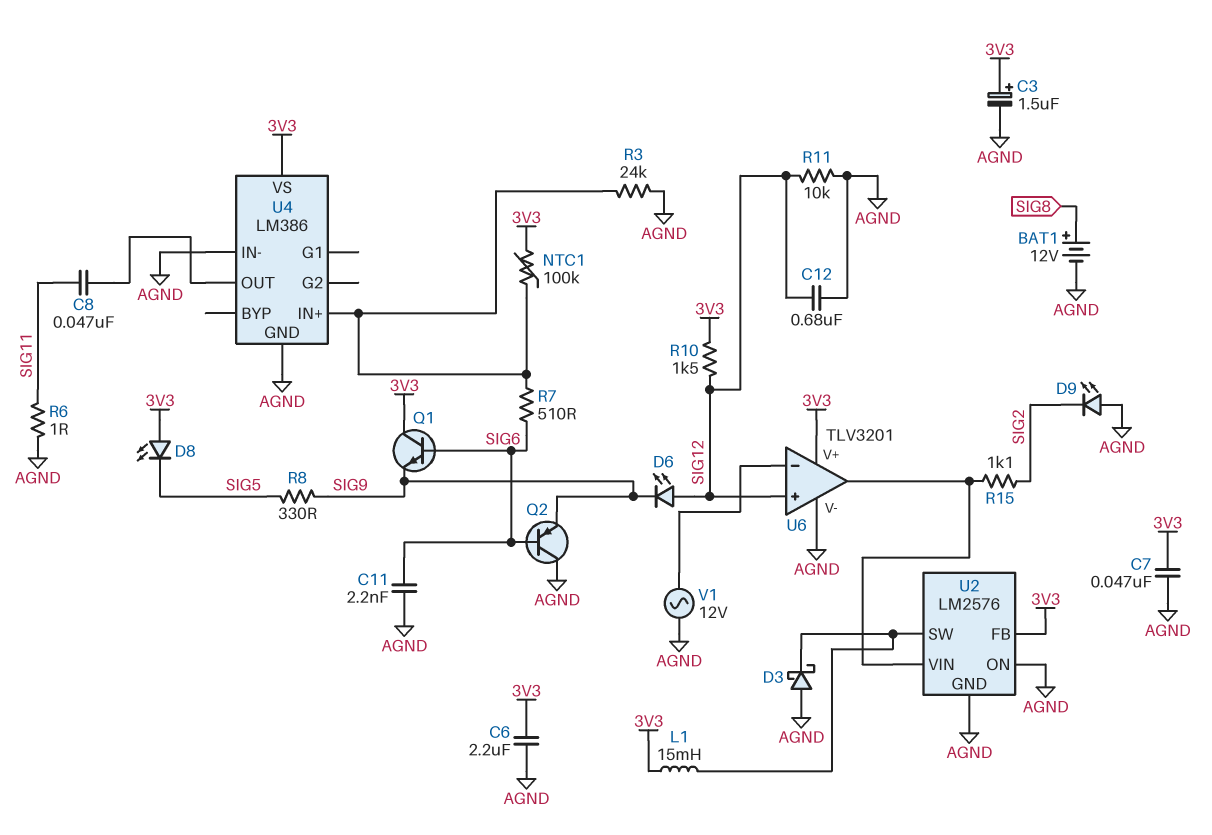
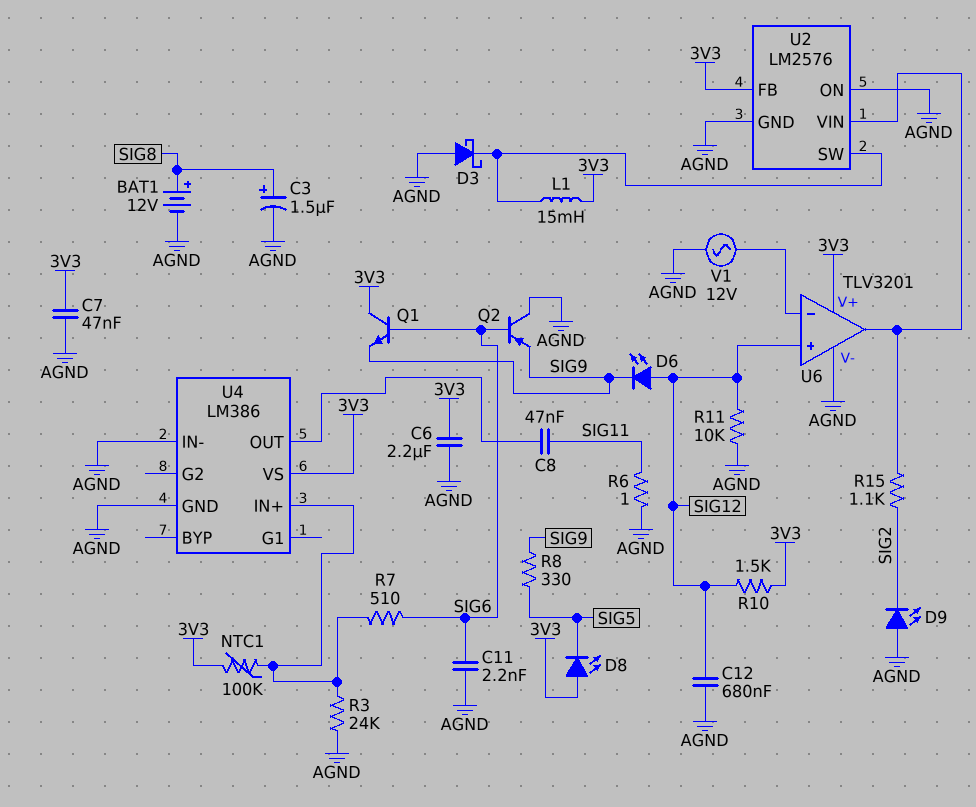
C3: 1.5uF (plus 3V3, minus AGND) -> 1.5uF (plus SIG8, minus AGND)

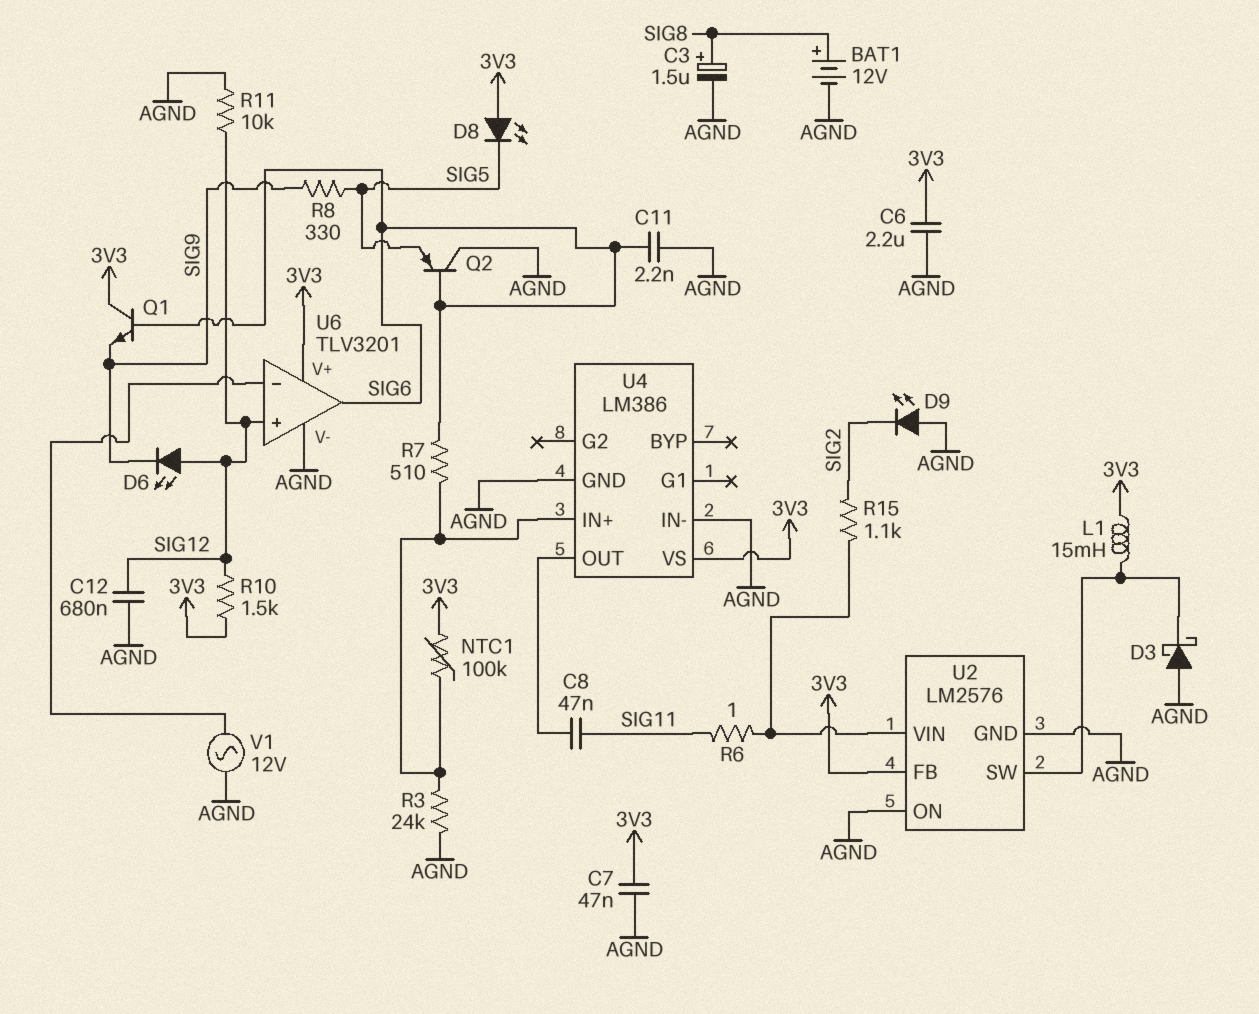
Q2: PNP (B SIG6, C AGND, E SIG9) -> PNP (B SIG6, C AGND, E SIG5)
R6: 1 (AGND, SIG11) -> 1 (SIG11, U2/VIN)
U6 pin out: U2/VIN -> SIG6

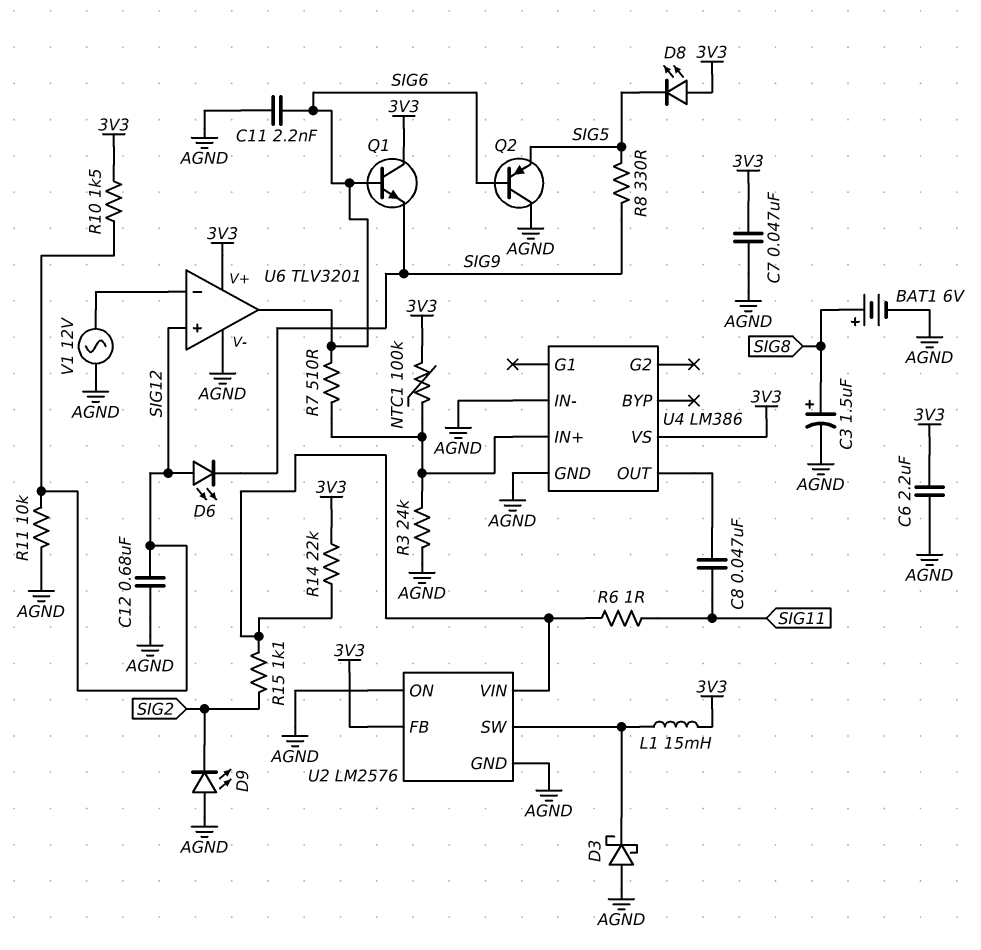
BAT1: 12V (plus SIG8, minus AGND) -> 6V (plus SIG8, minus AGND)
R14: none -> 22k (3V3, U2/VIN)

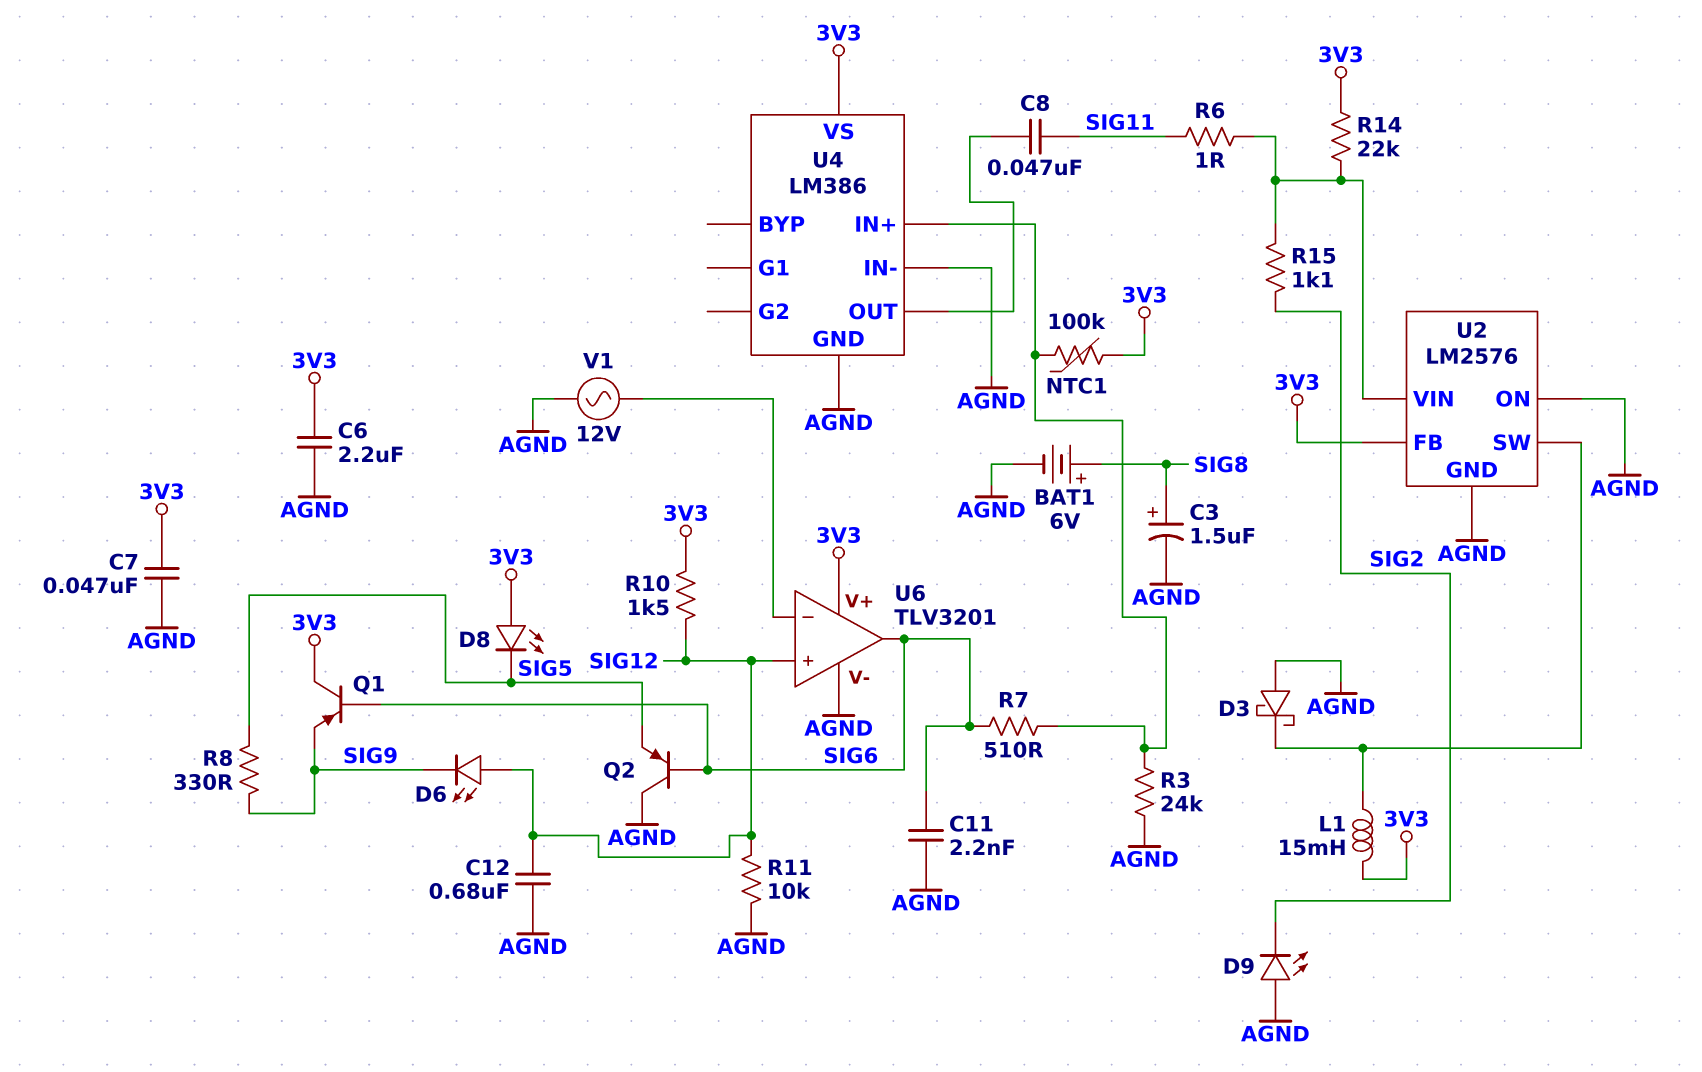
Q1: NPN (B SIG6, C 3V3, E SIG9) -> PNP (B SIG6, C 3V3, E SIG9)

